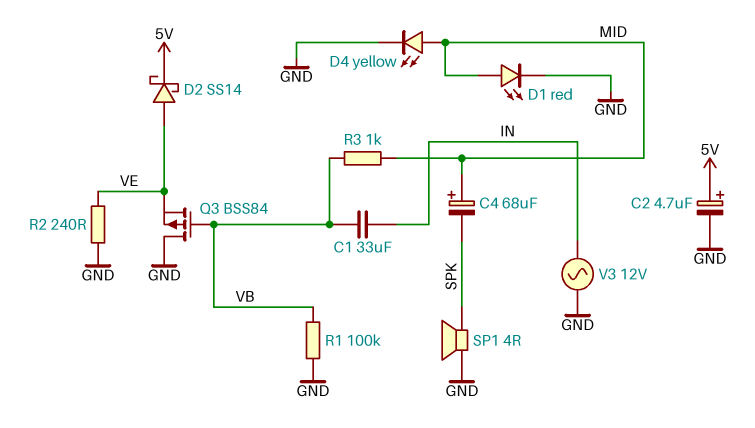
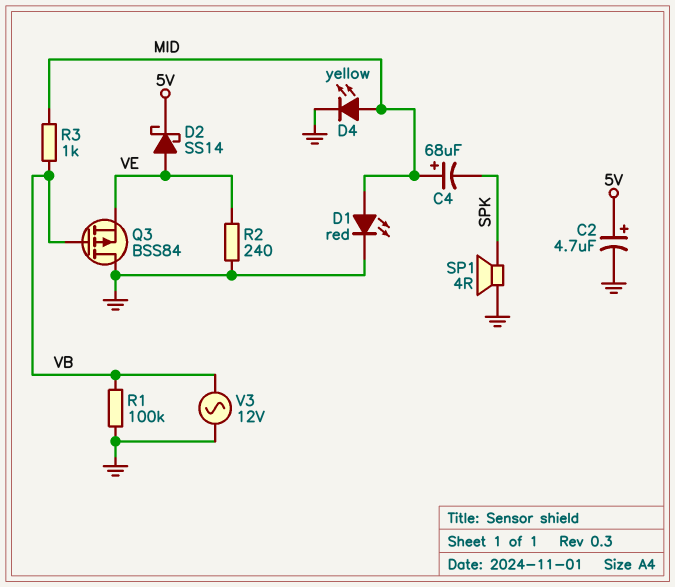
C1: 33uF (IN, VB) -> none
V3: AC 12V (GND, IN) -> AC 12V (GND, VB)

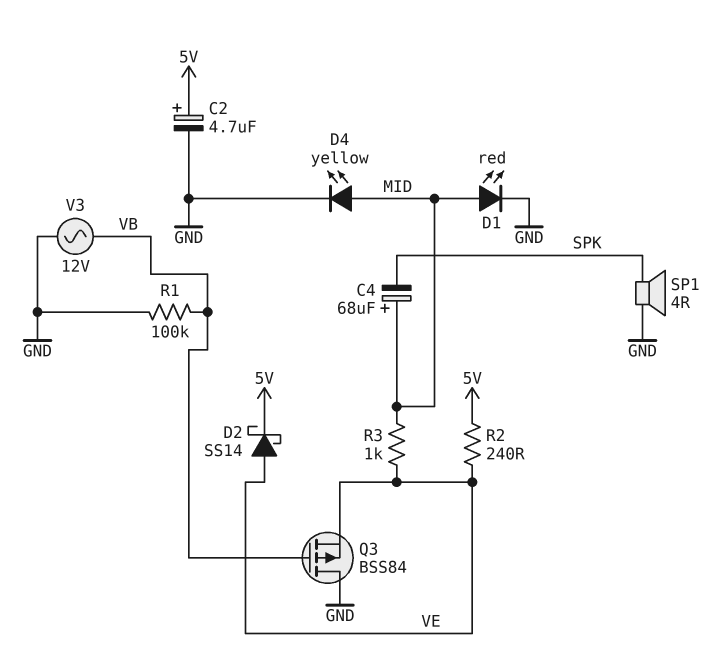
R2: 240 (GND, VE) -> 240 (5V, VE)
R3: 1k (MID, VB) -> 1k (MID, VE)

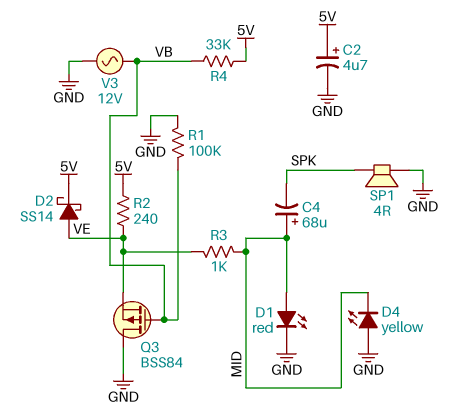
D4: LED yellow (A MID, K GND) -> LED yellow (A GND, K MID)
R4: none -> 33k (5V, VB)

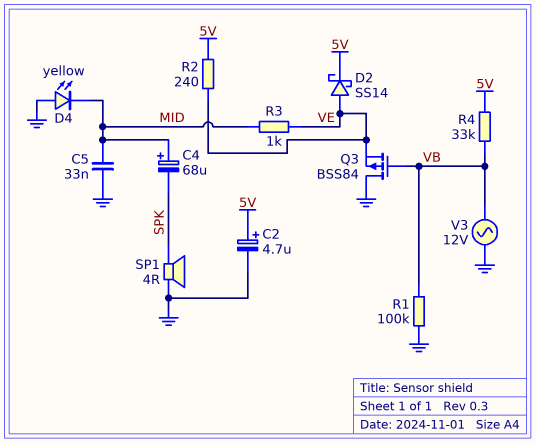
C5: none -> 33nF (GND, MID)
D1: LED red (A MID, K GND) -> none

